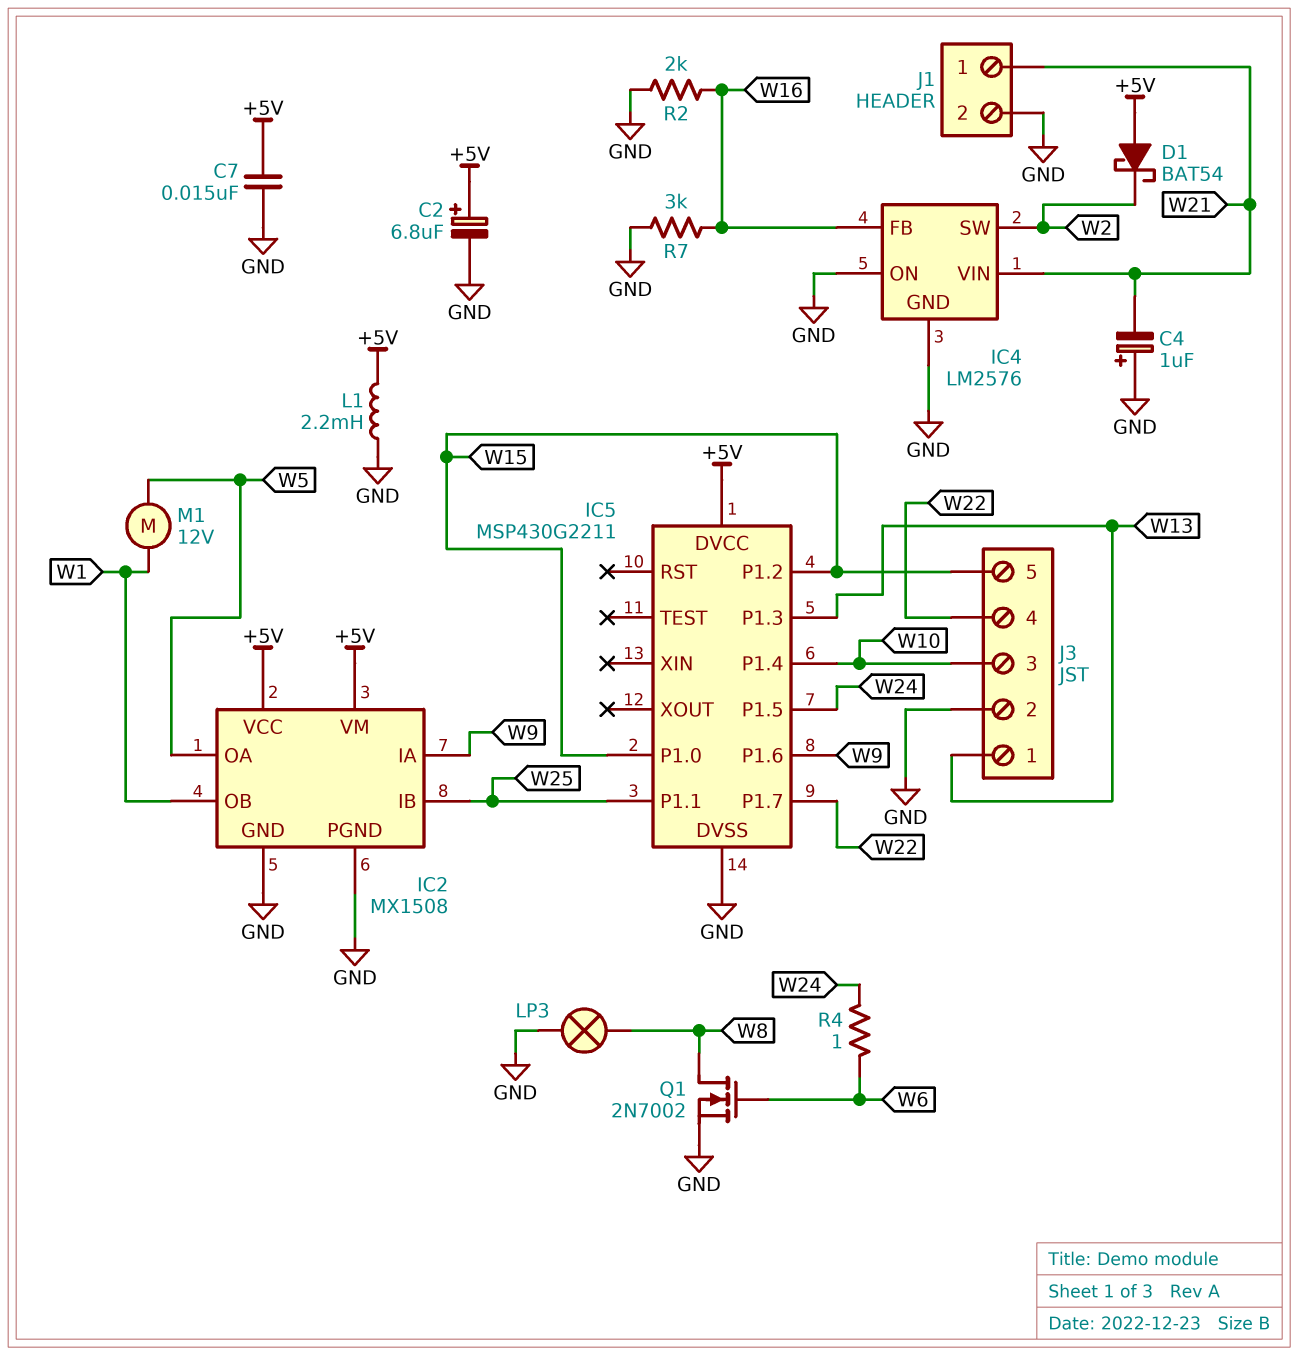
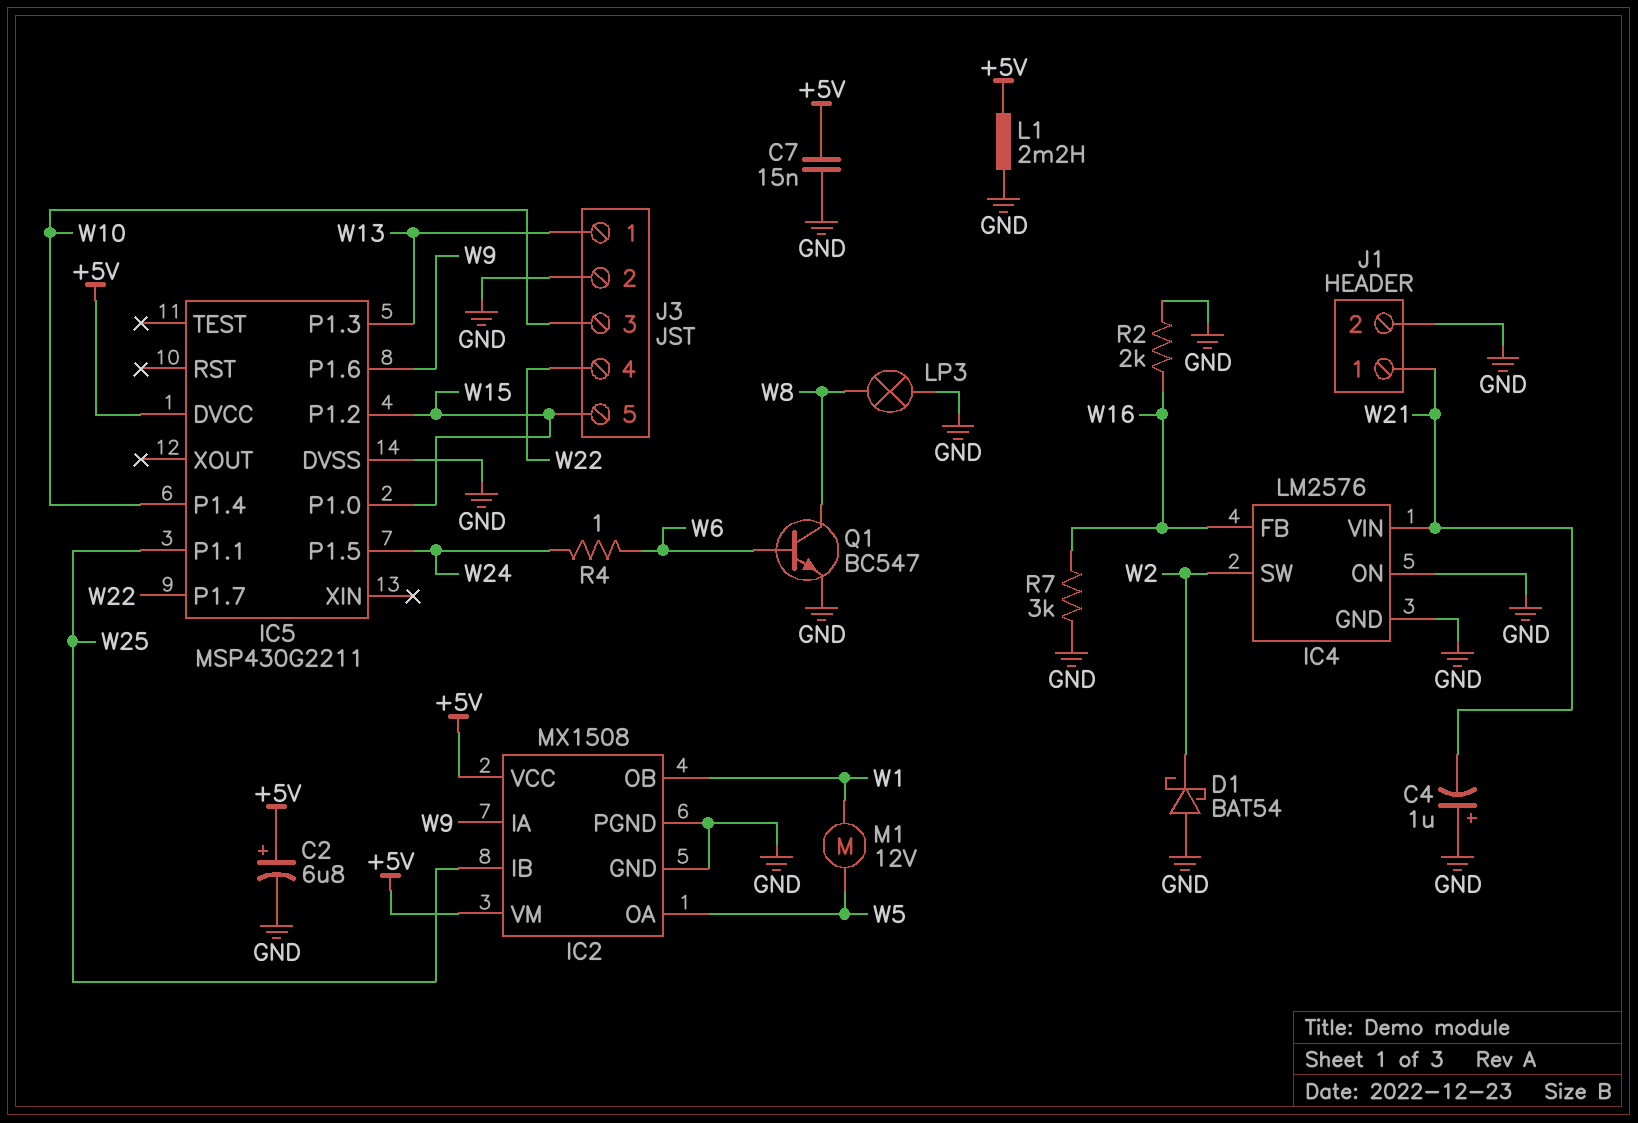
D1: schottky BAT54 (A +5V, K W2) -> schottky BAT54 (A GND, K W2)
Q1: NMOS 2N7002 (G W6, D W8, S GND) -> NPN BC547 (B W6, C W8, E GND)

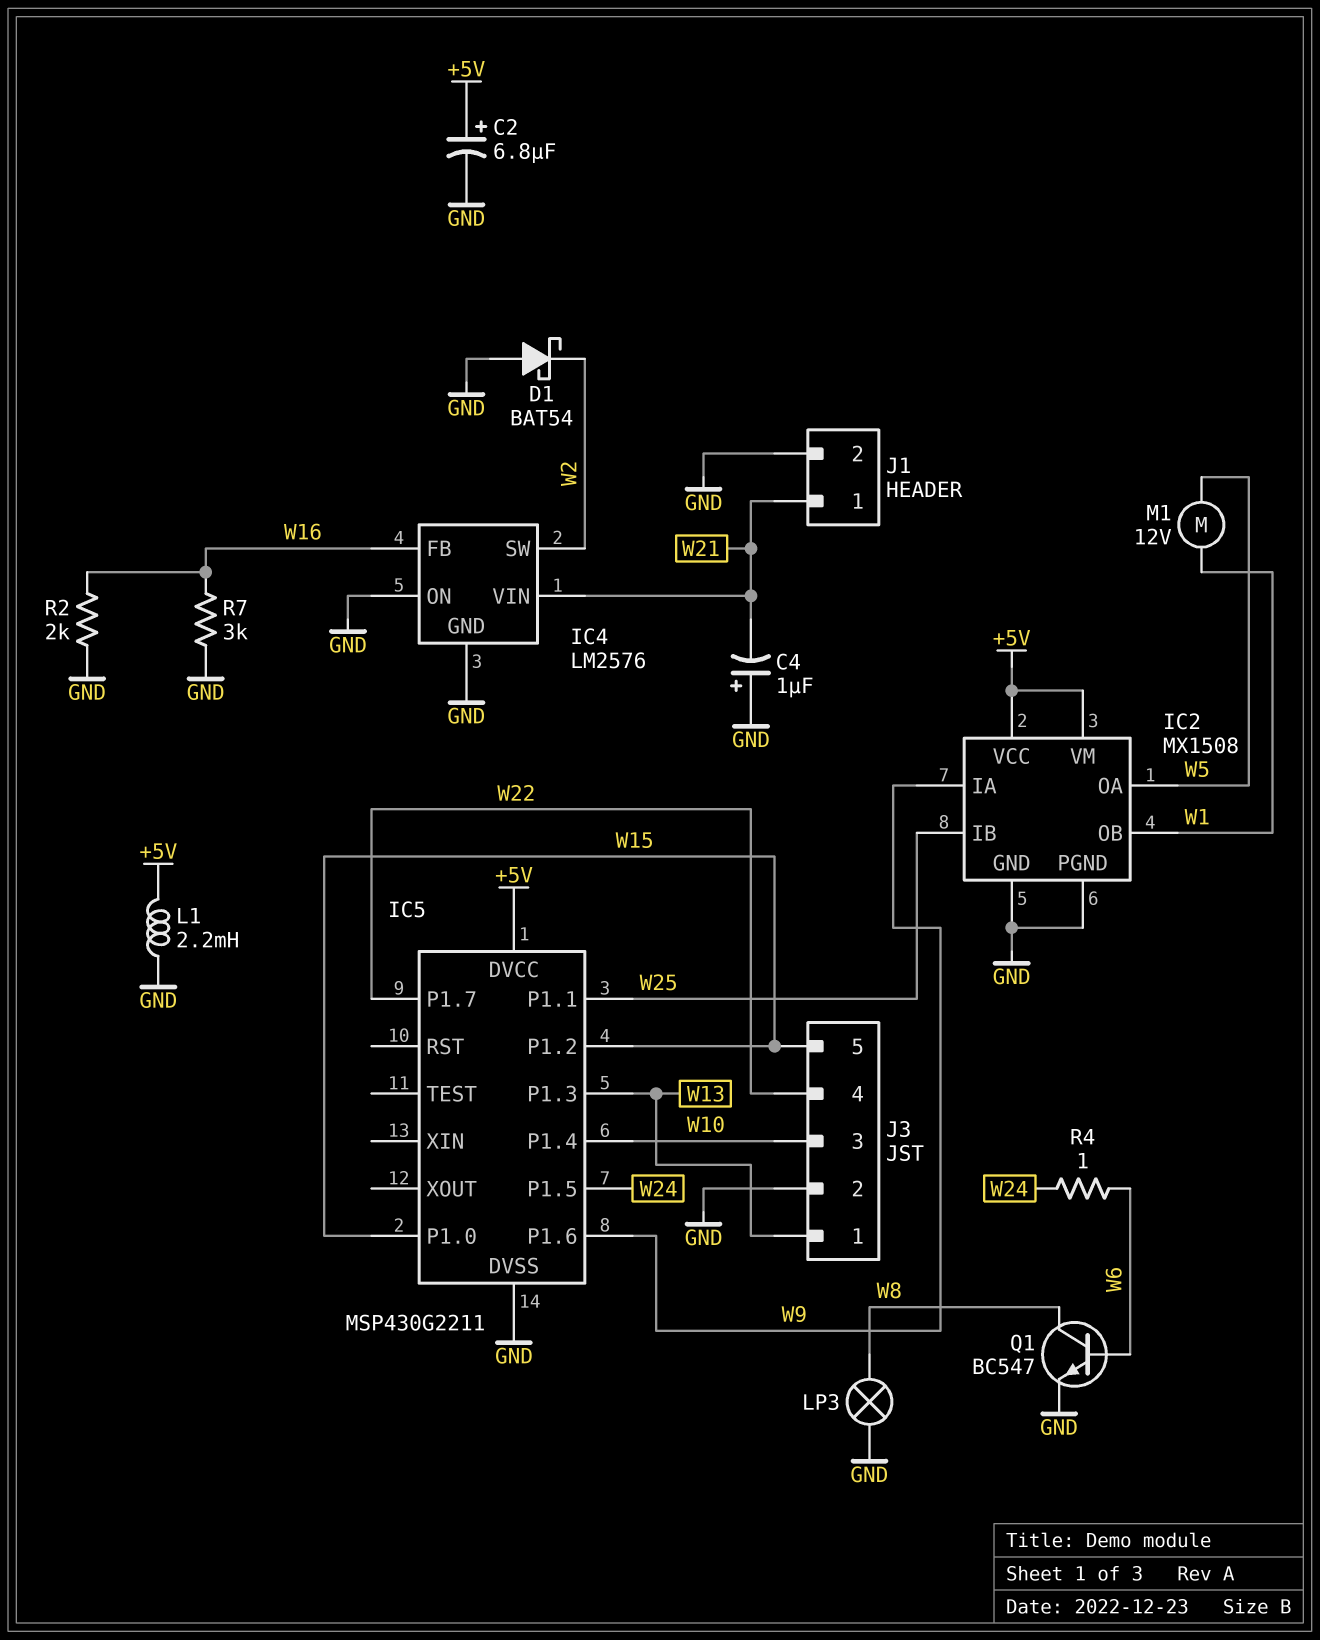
C7: 15nF (+5V, GND) -> none

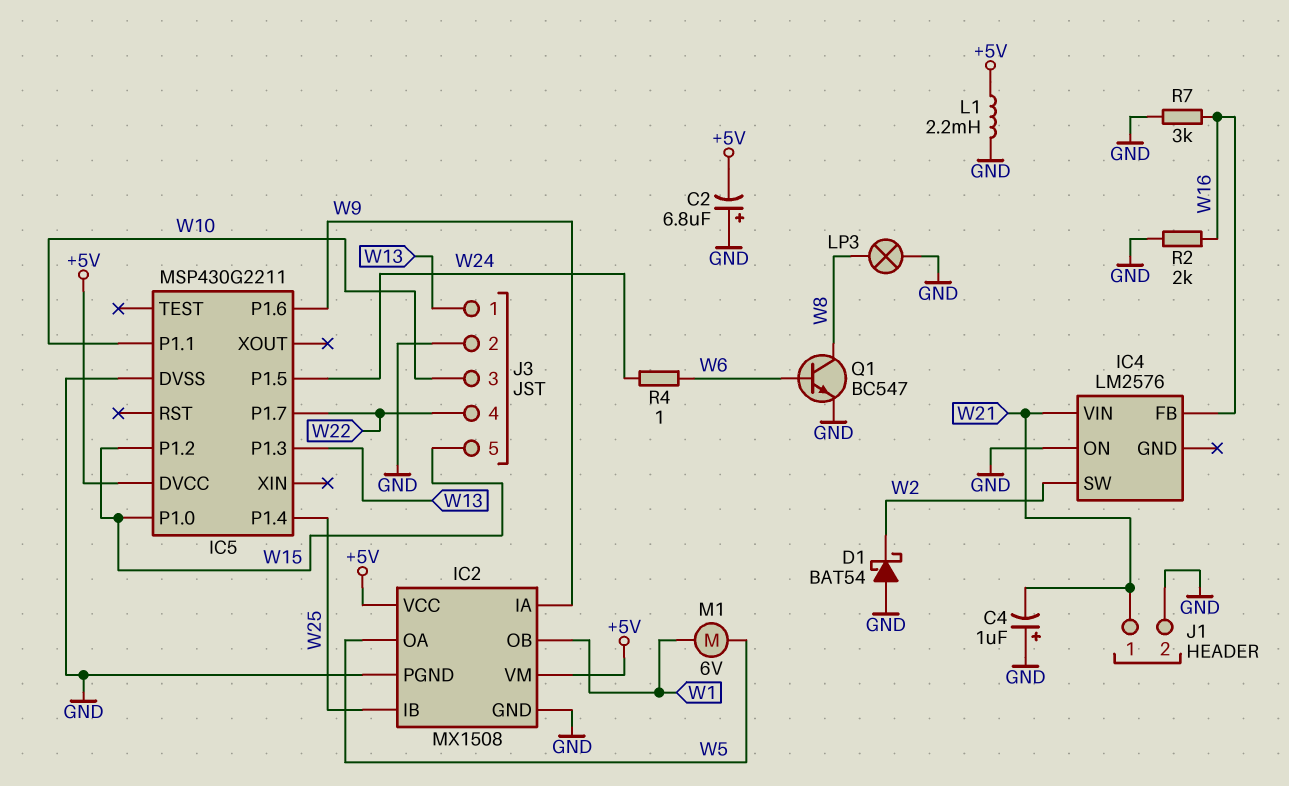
C2: 6.8uF (plus +5V, minus GND) -> 6.8uF (plus GND, minus +5V)
IC4 pin GND: GND -> none
IC5 pin P1.1: W25 -> W10
IC5 pin P1.4: W10 -> W25
M1: motor 12V (W1, W5) -> motor 6V (W1, W5)

